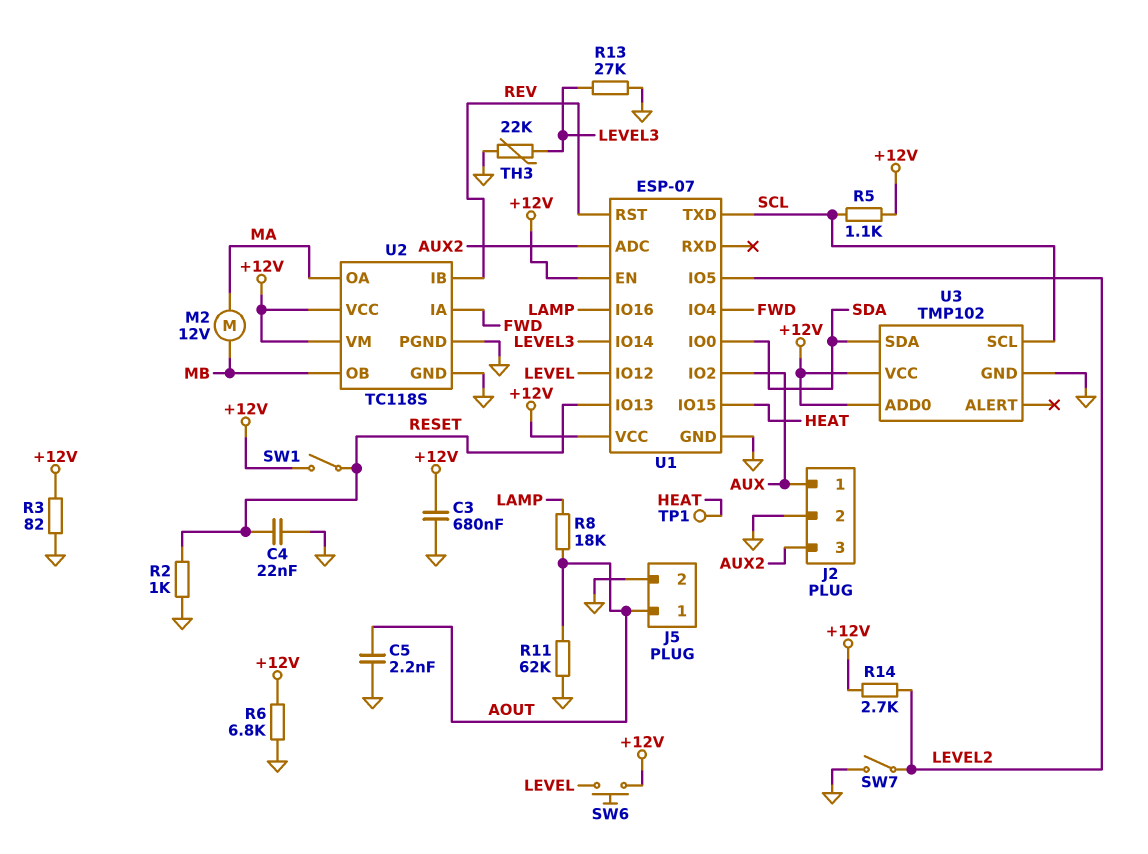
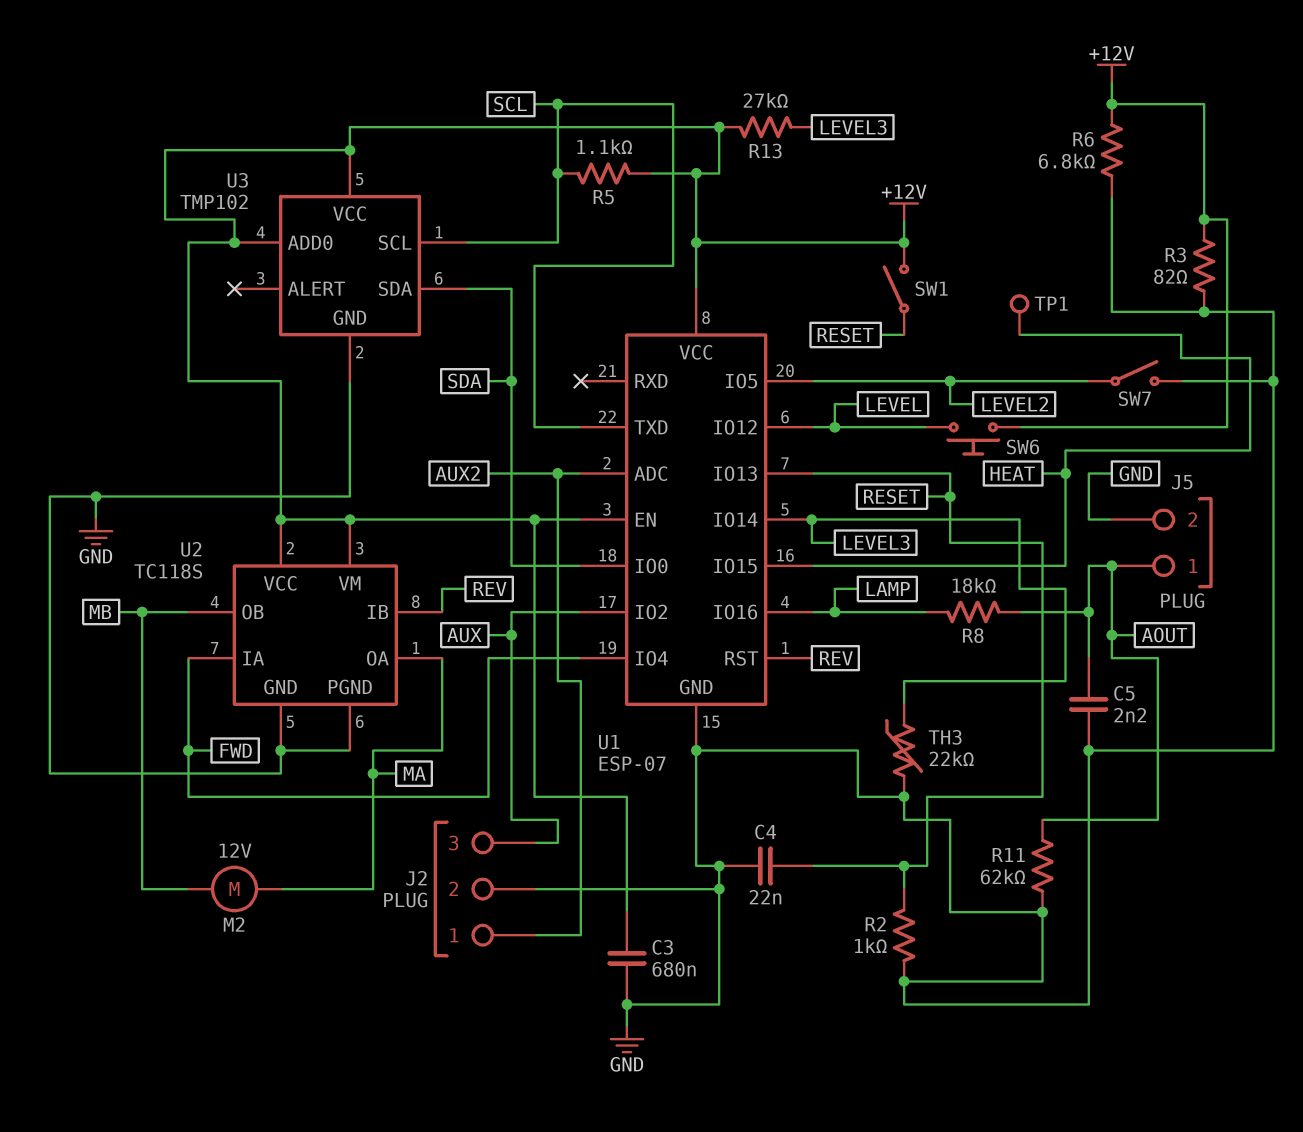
J2 pin 1: AUX -> AUX2
J2 pin 3: AUX2 -> AUX
R13: 27k (GND, LEVEL3) -> 27k (+12V, LEVEL3)
R14: 2.7k (+12V, LEVEL2) -> none

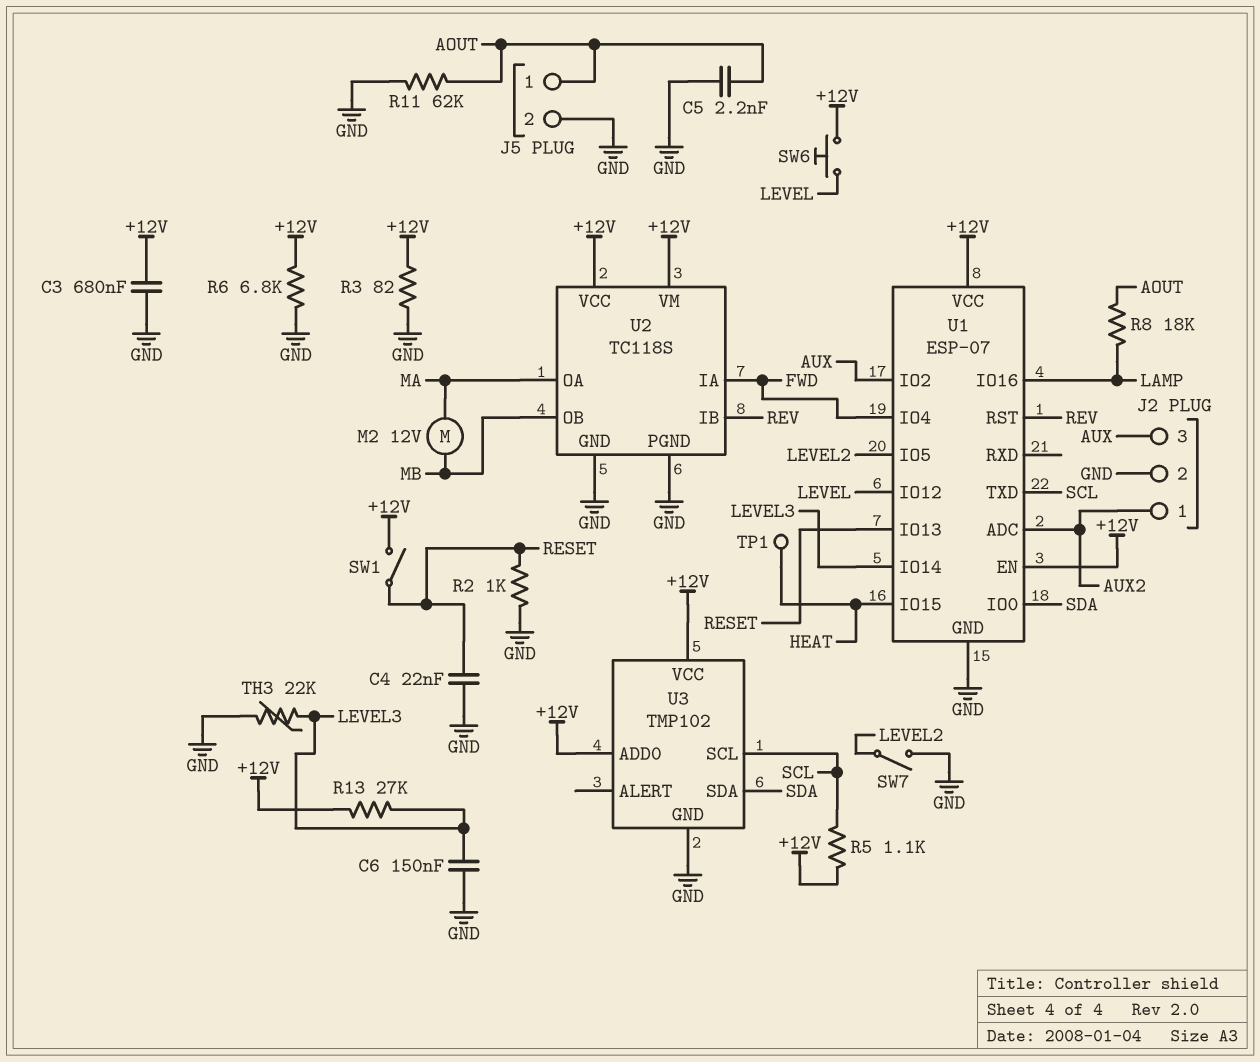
C6: none -> 150nF (GND, LEVEL3)

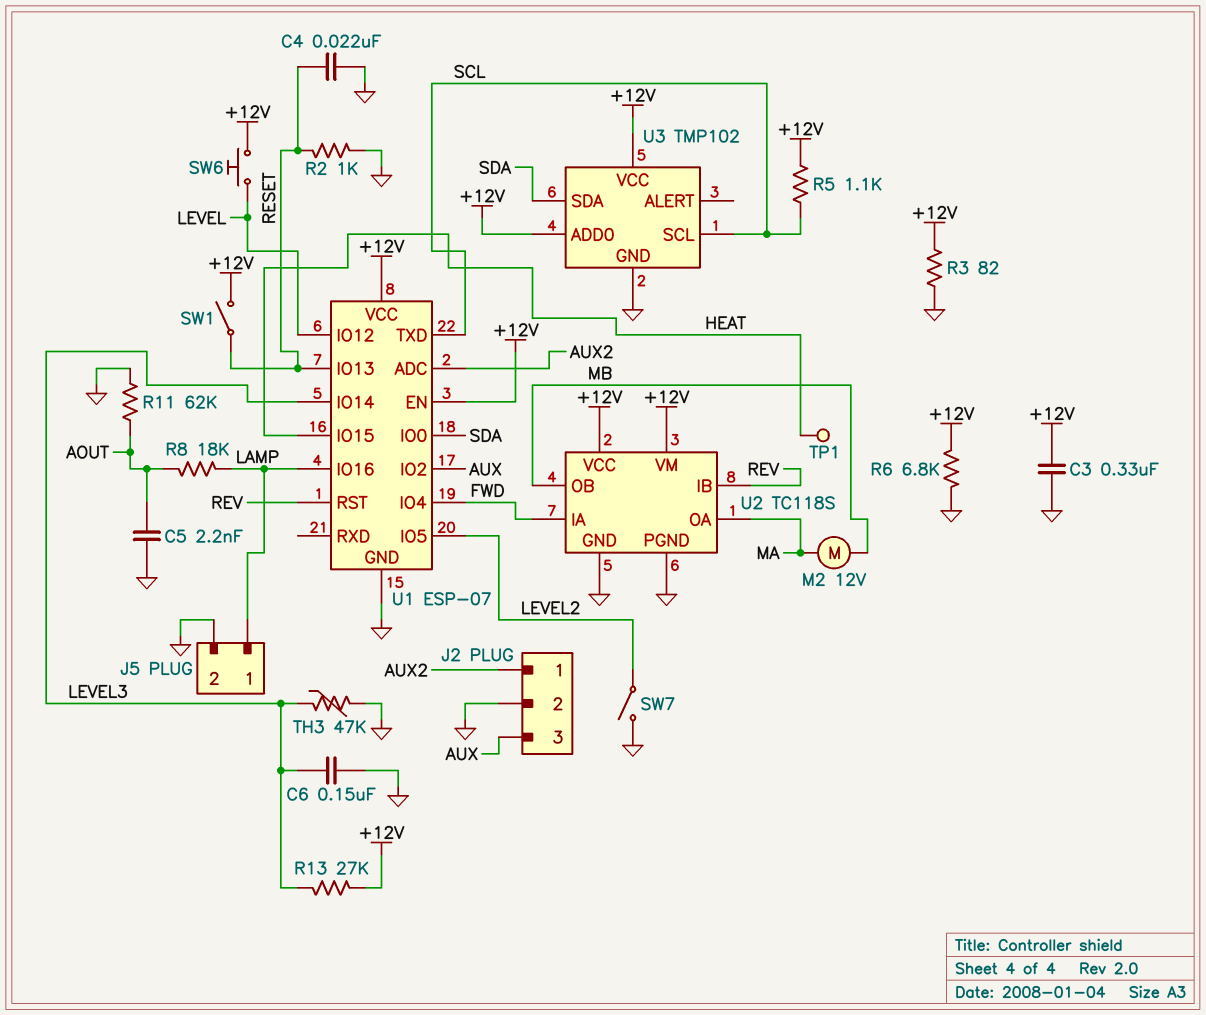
C3: 680nF (+12V, GND) -> 330nF (+12V, GND)
J5 pin 1: AOUT -> LAMP
TH3: 22k (GND, LEVEL3) -> 47k (GND, LEVEL3)

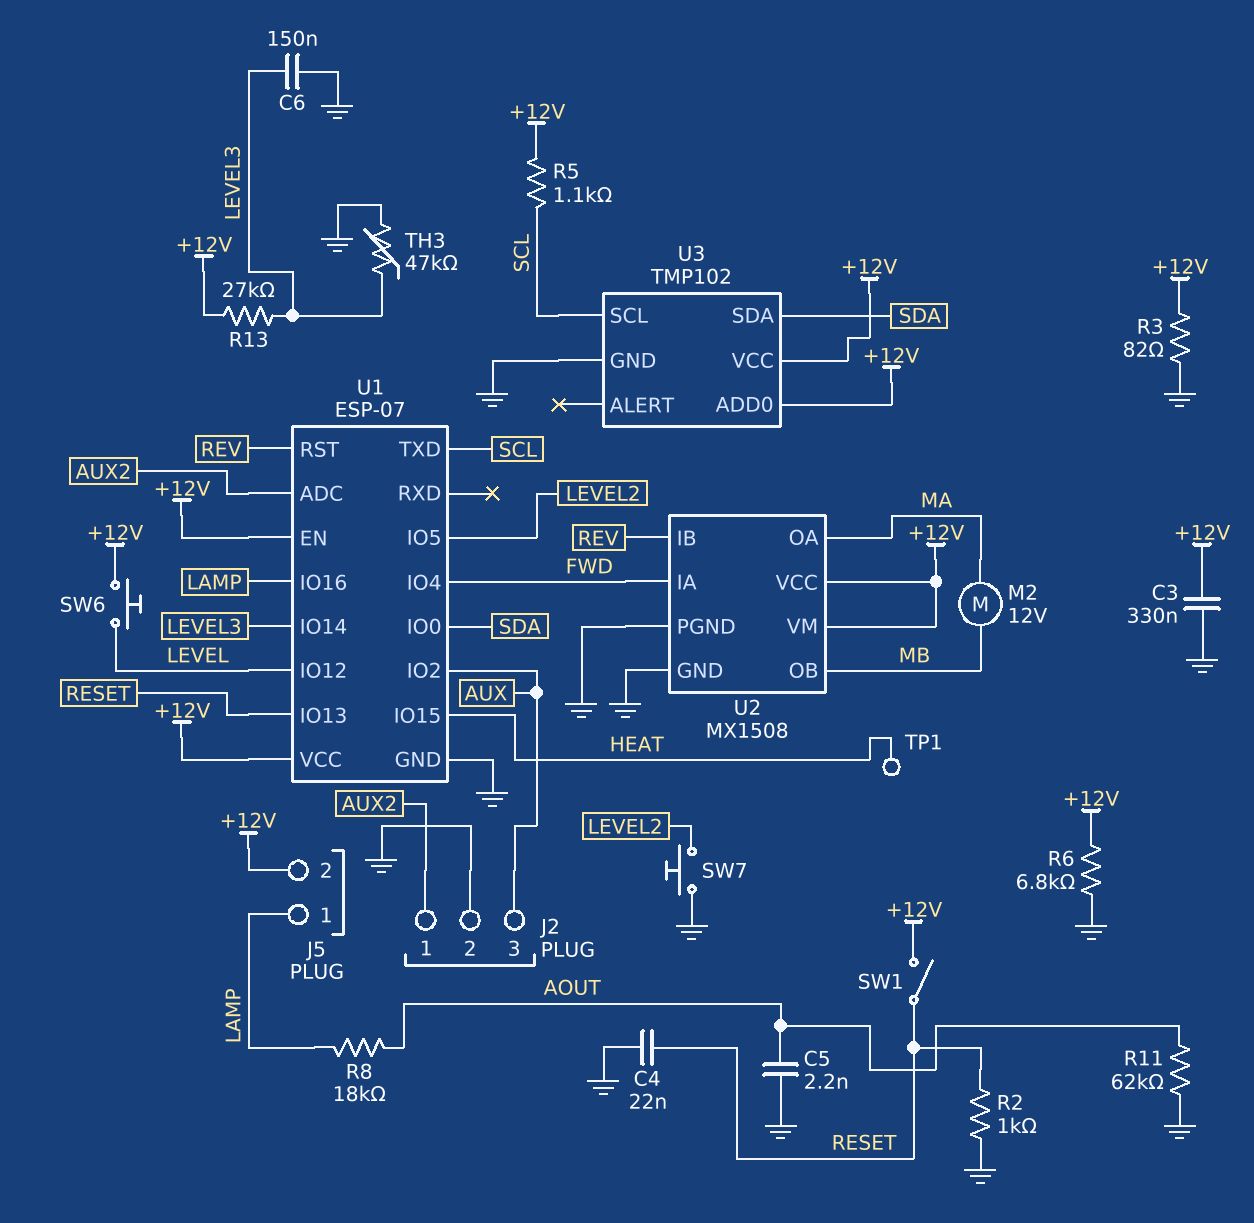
J5 pin 2: GND -> +12V
SW7: switch (GND, LEVEL2) -> button (GND, LEVEL2)
U2: TC118S -> MX1508

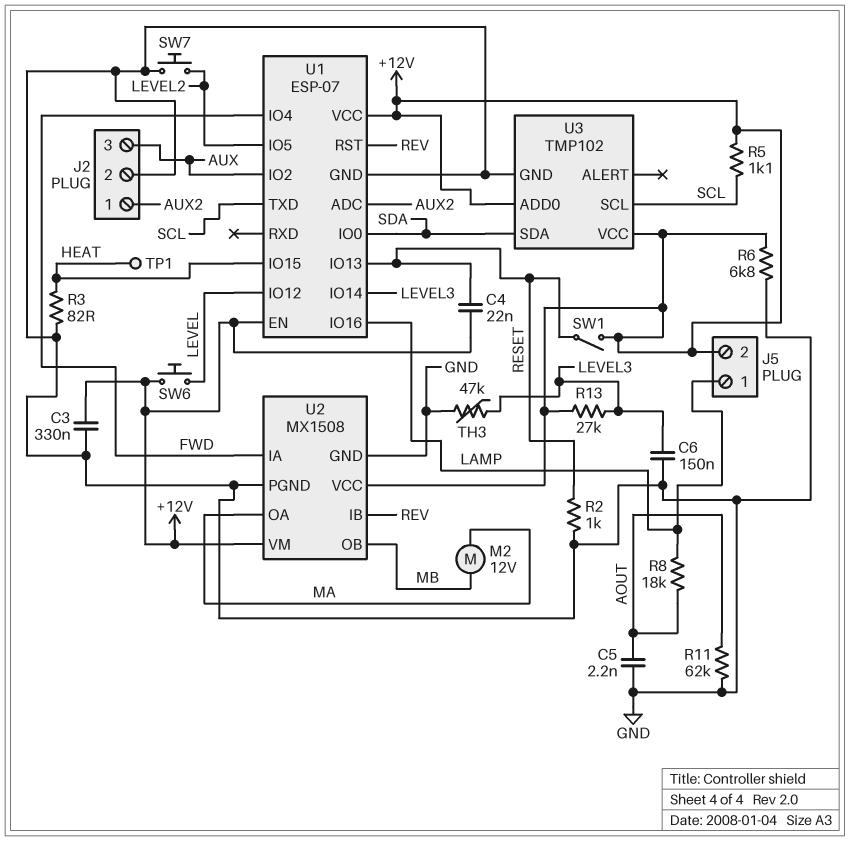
C4: 22nF (GND, RESET) -> 22nF (+12V, RESET)
R3: 82 (+12V, GND) -> 82 (GND, HEAT)

